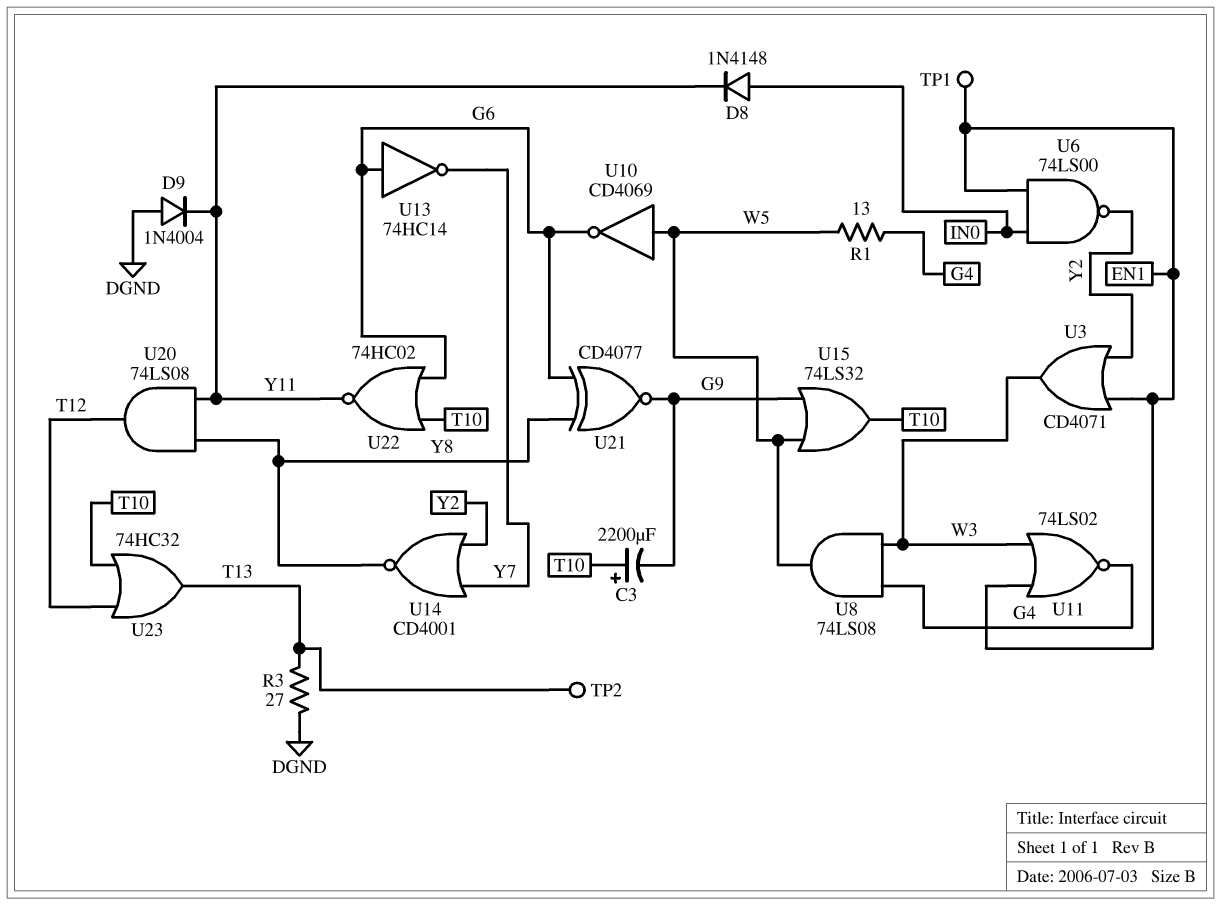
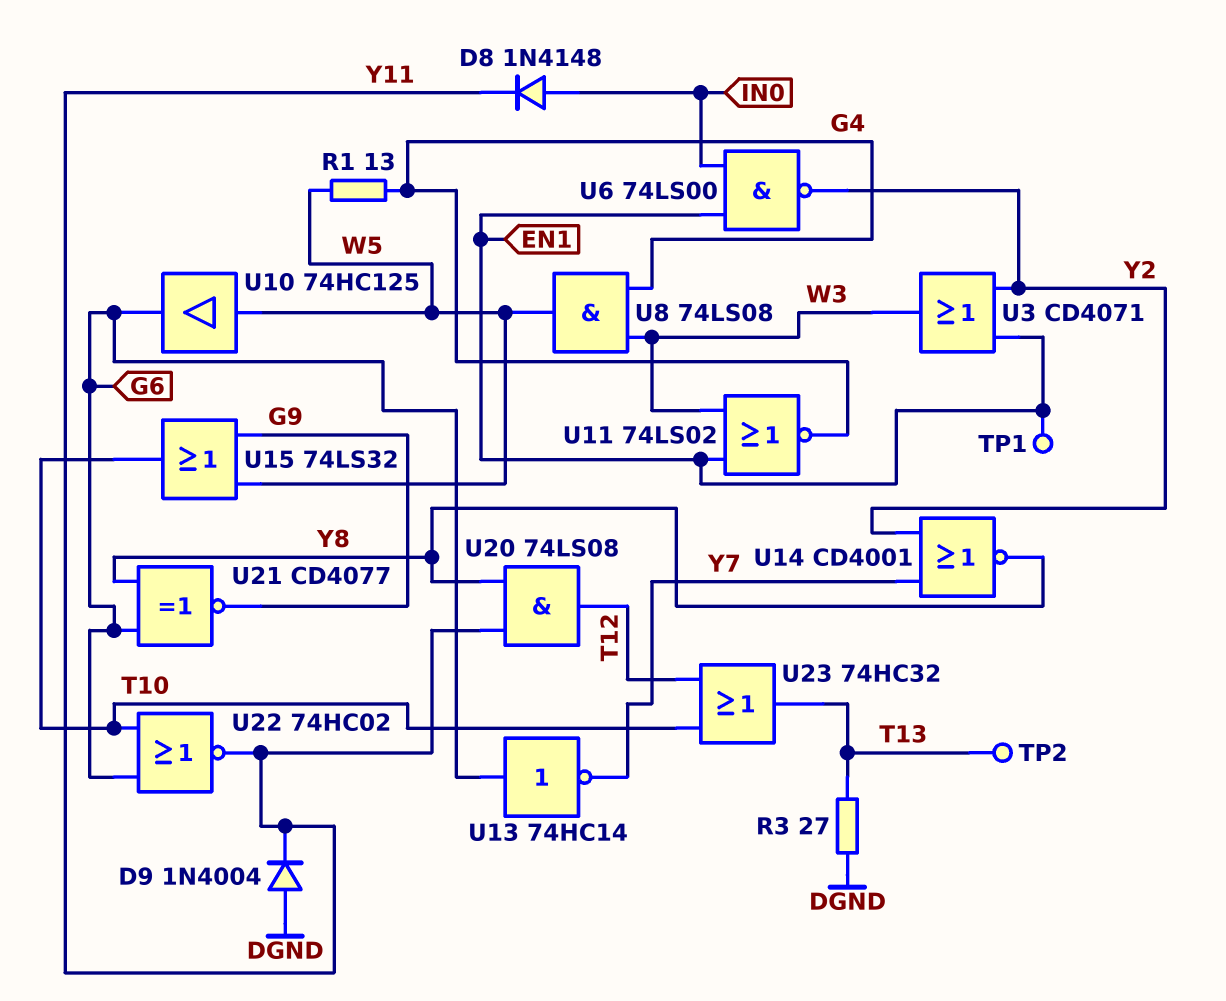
C3: 2200uF (plus T10, minus G9) -> none
U10: NOT CD4069 (in W5, out G6) -> buffer 74HC125 (in W5, out G6)

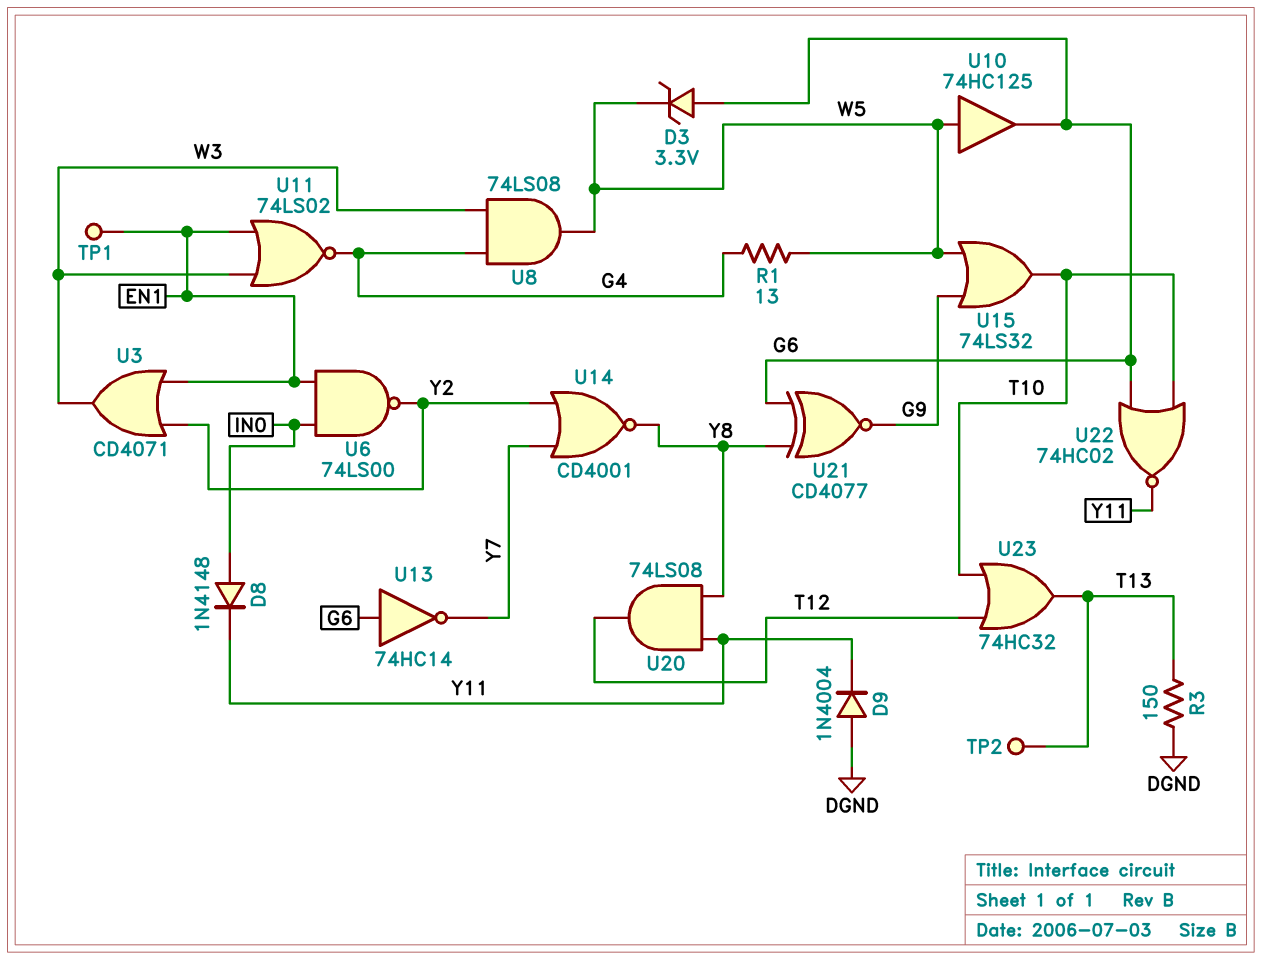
D3: none -> zener 3.3V (A G6, K W5)
R3: 27 (DGND, T13) -> 150 (DGND, T13)

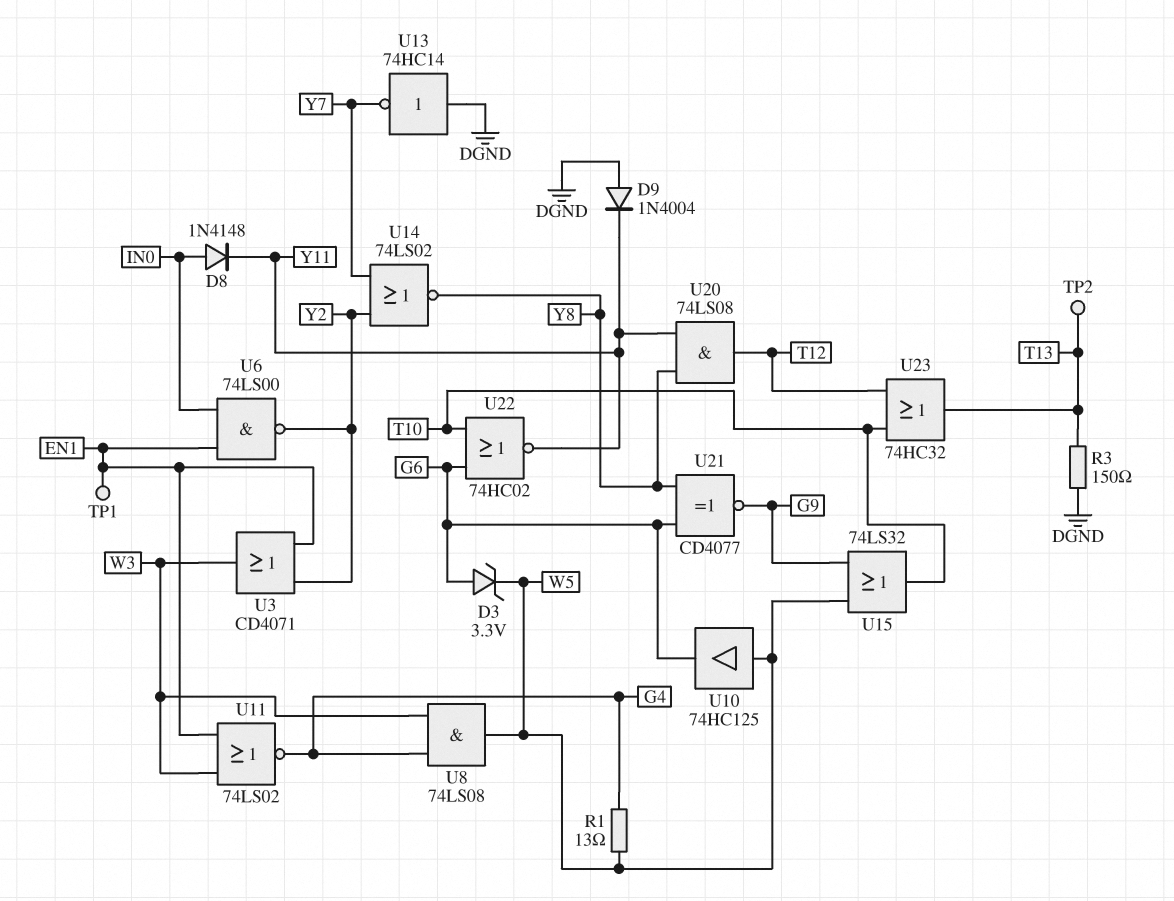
U13: NOT 74HC14 (in G6, out Y7) -> NOT 74HC14 (in DGND, out Y7)
U14: NOR CD4001 (in Y2, in Y7, out Y8) -> NOR 74LS02 (in Y2, in Y7, out Y8)

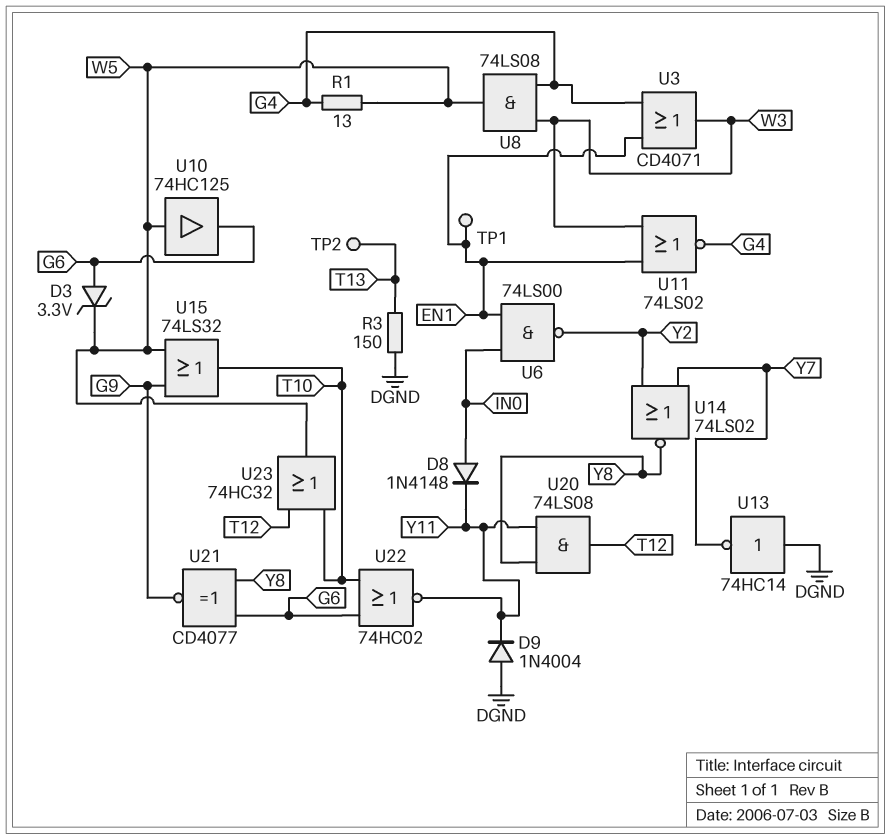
U3: OR CD4071 (in EN1, in Y2, out W3) -> OR CD4071 (in EN1, in G4, out W3)
U23: OR 74HC32 (in T10, in T12, out T13) -> OR 74HC32 (in T10, in T12, out W5)

